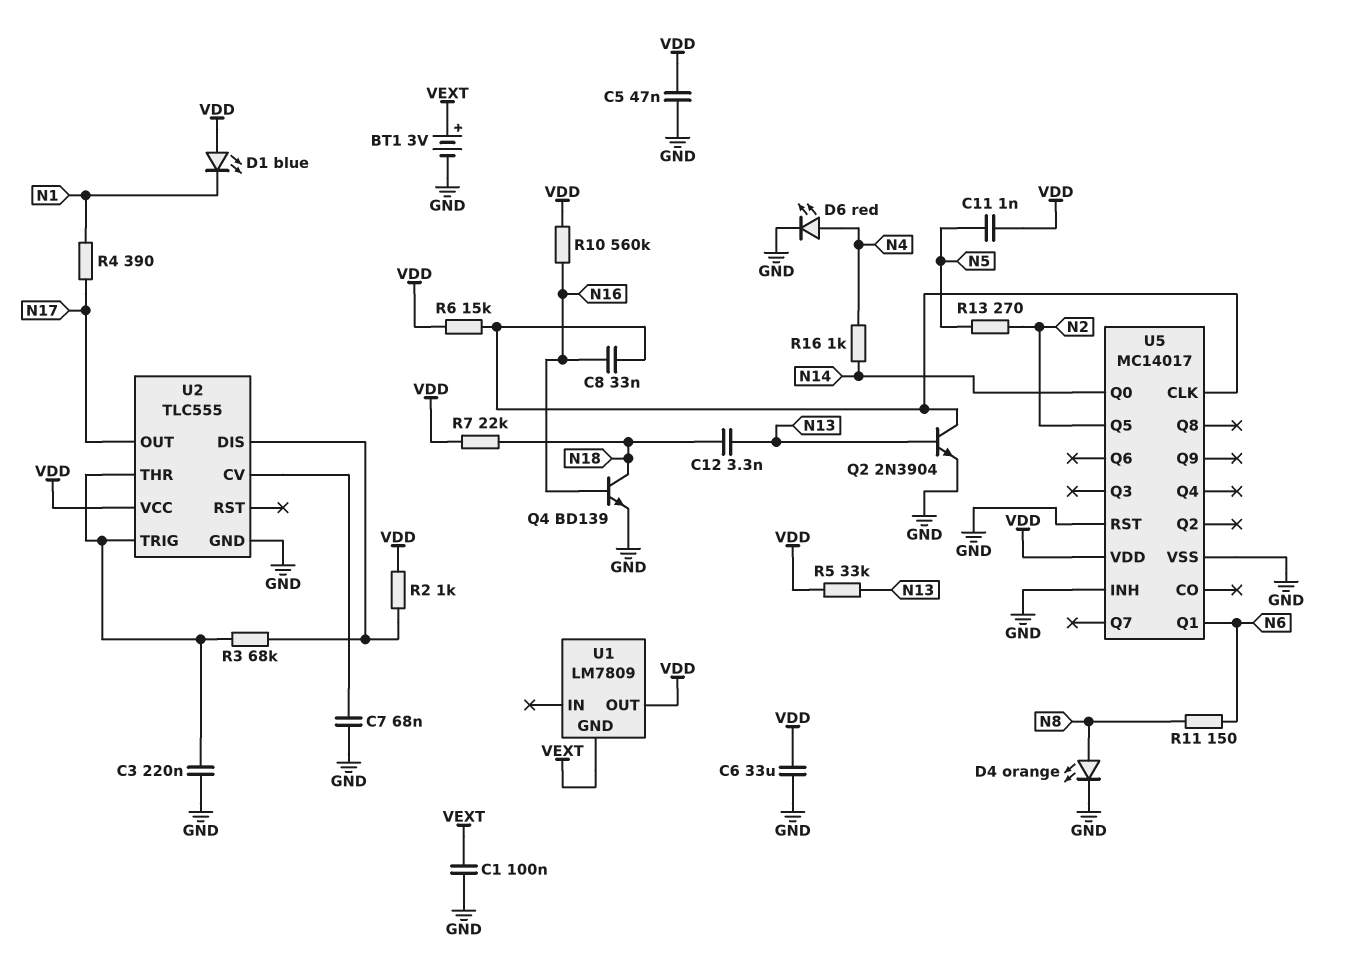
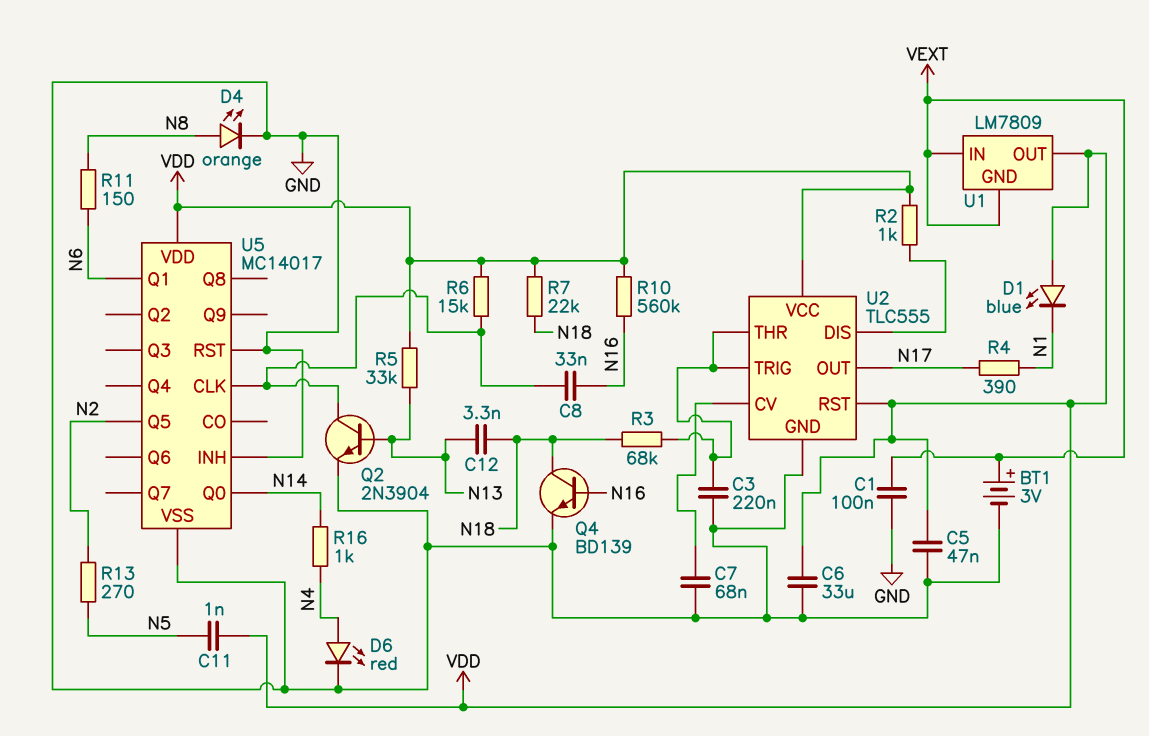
R3: 68k (U2/DIS, U2/THR) -> 68k (N18, U2/THR)
U1 pin IN: none -> VEXT
U2 pin RST: none -> VDD

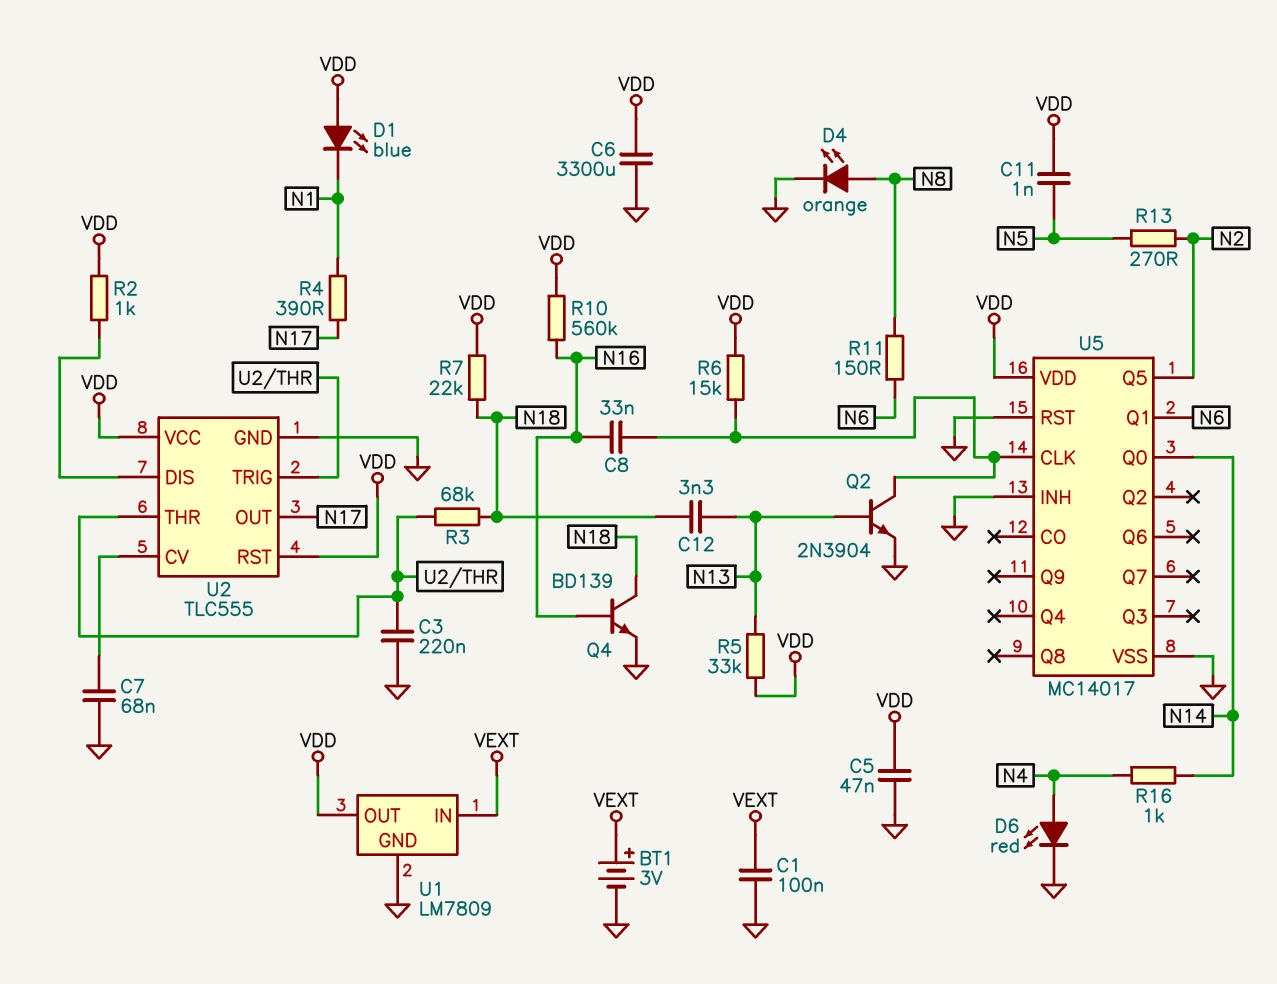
C6: 33uF (GND, VDD) -> 3300uF (GND, VDD)
U1 pin GND: VEXT -> GND

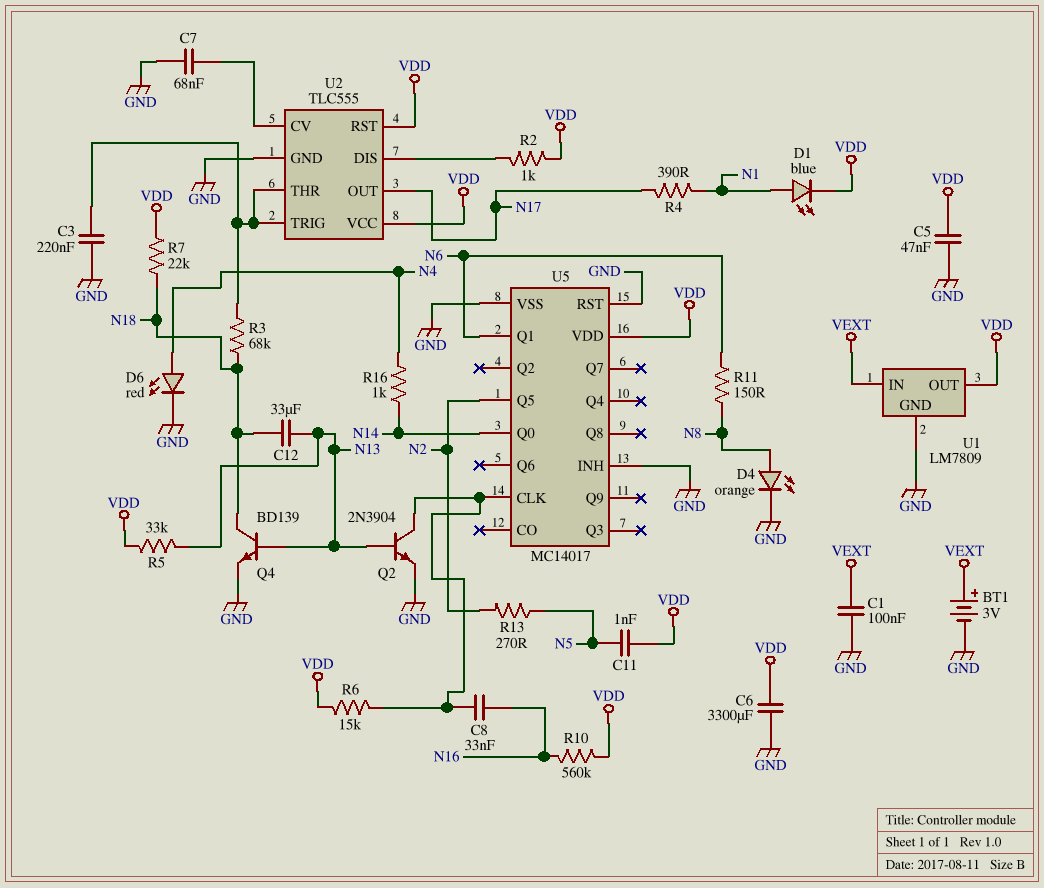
C12: 3.3nF (N13, N18) -> 33uF (N13, N18)
D1: LED blue (A VDD, K N1) -> LED blue (A N1, K VDD)
Q4: NPN BD139 (B N16, C N18, E GND) -> NPN BD139 (B N13, C N18, E GND)

